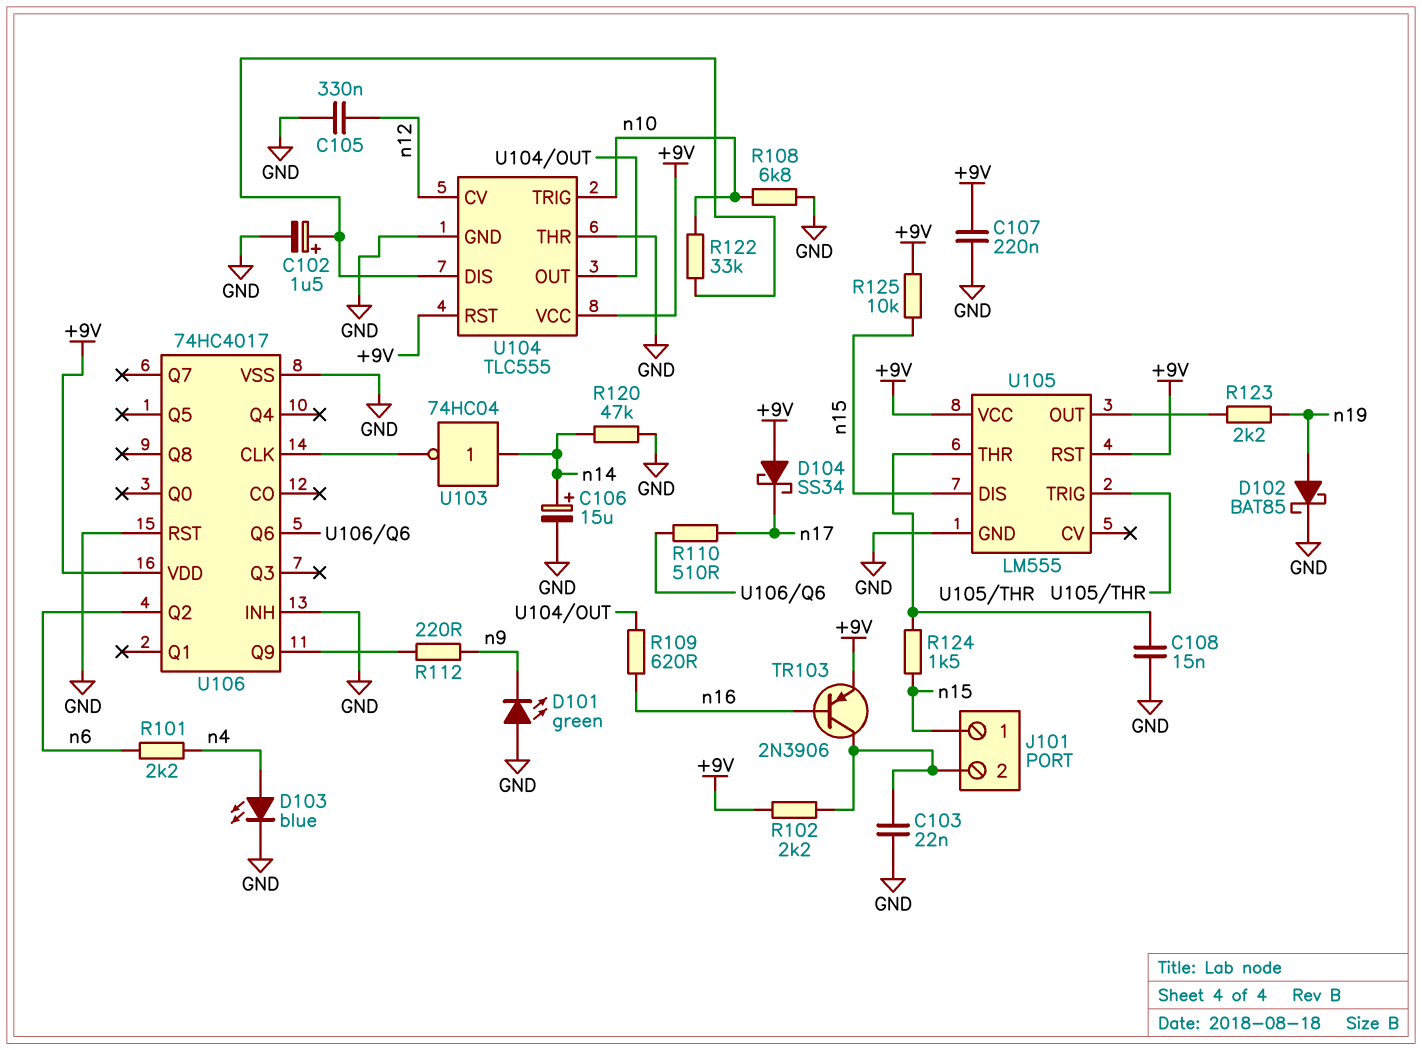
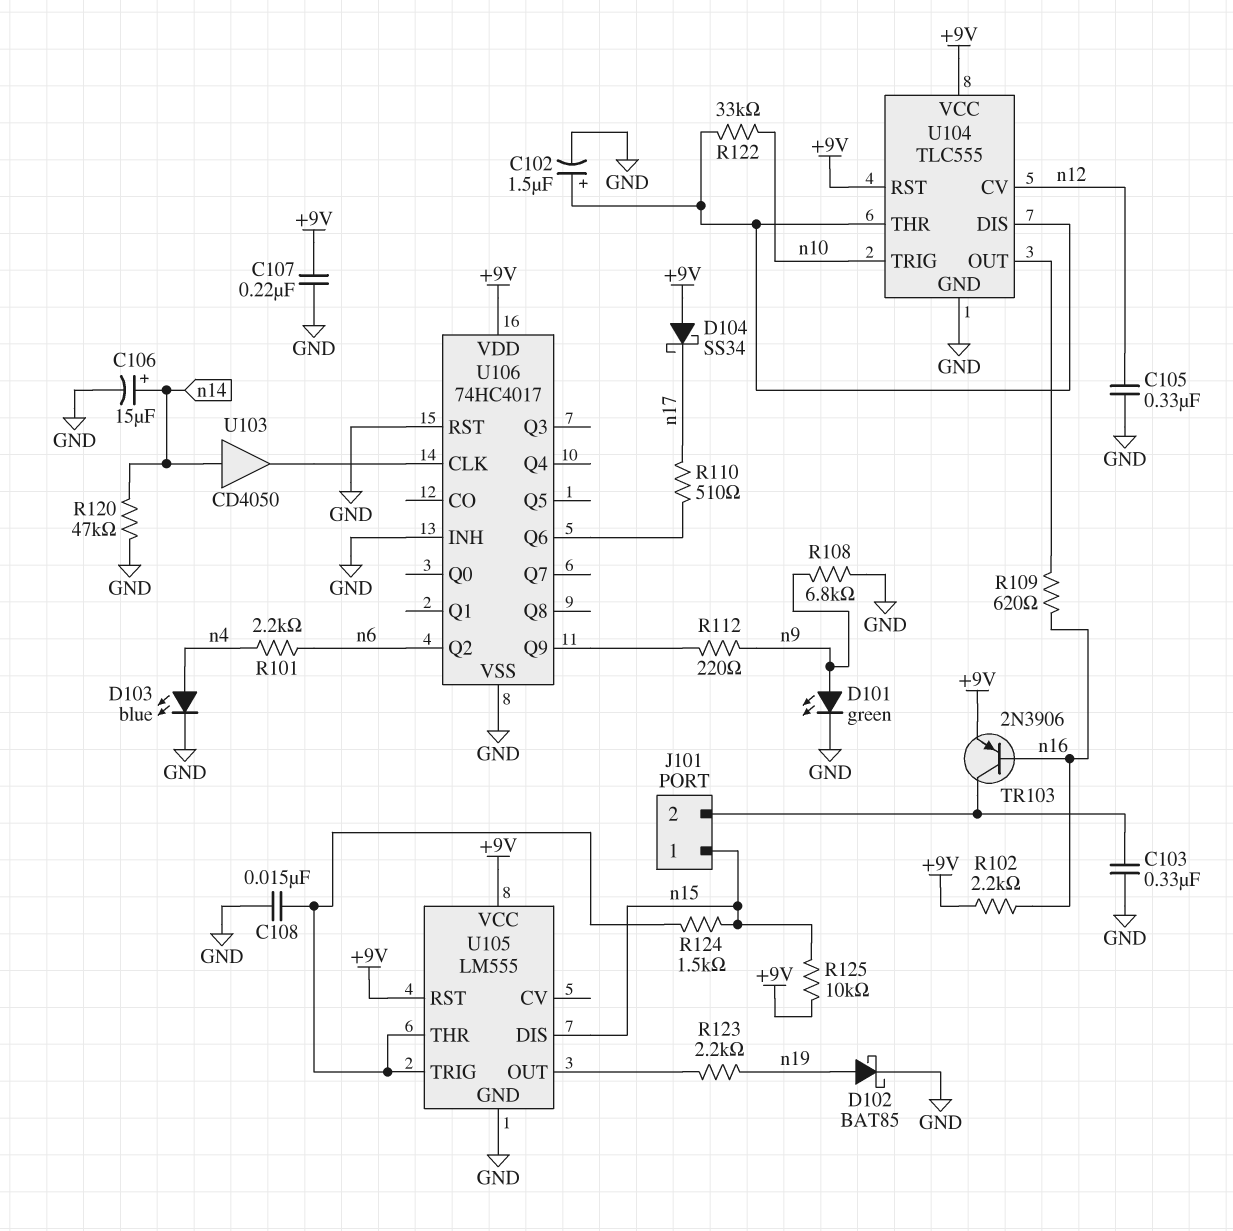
C103: 22nF (GND, J101/2) -> 330nF (GND, J101/2)
D101: LED green (A GND, K n9) -> LED green (A n9, K GND)
R102: 2.2k (+9V, J101/2) -> 2.2k (+9V, n16)
R108: 6.8k (GND, n10) -> 6.8k (GND, n9)
U103: NOT 74HC04 (in n14, out U106/CLK) -> buffer CD4050 (in n14, out U106/CLK)
U104 pin THR: GND -> U104/DIS

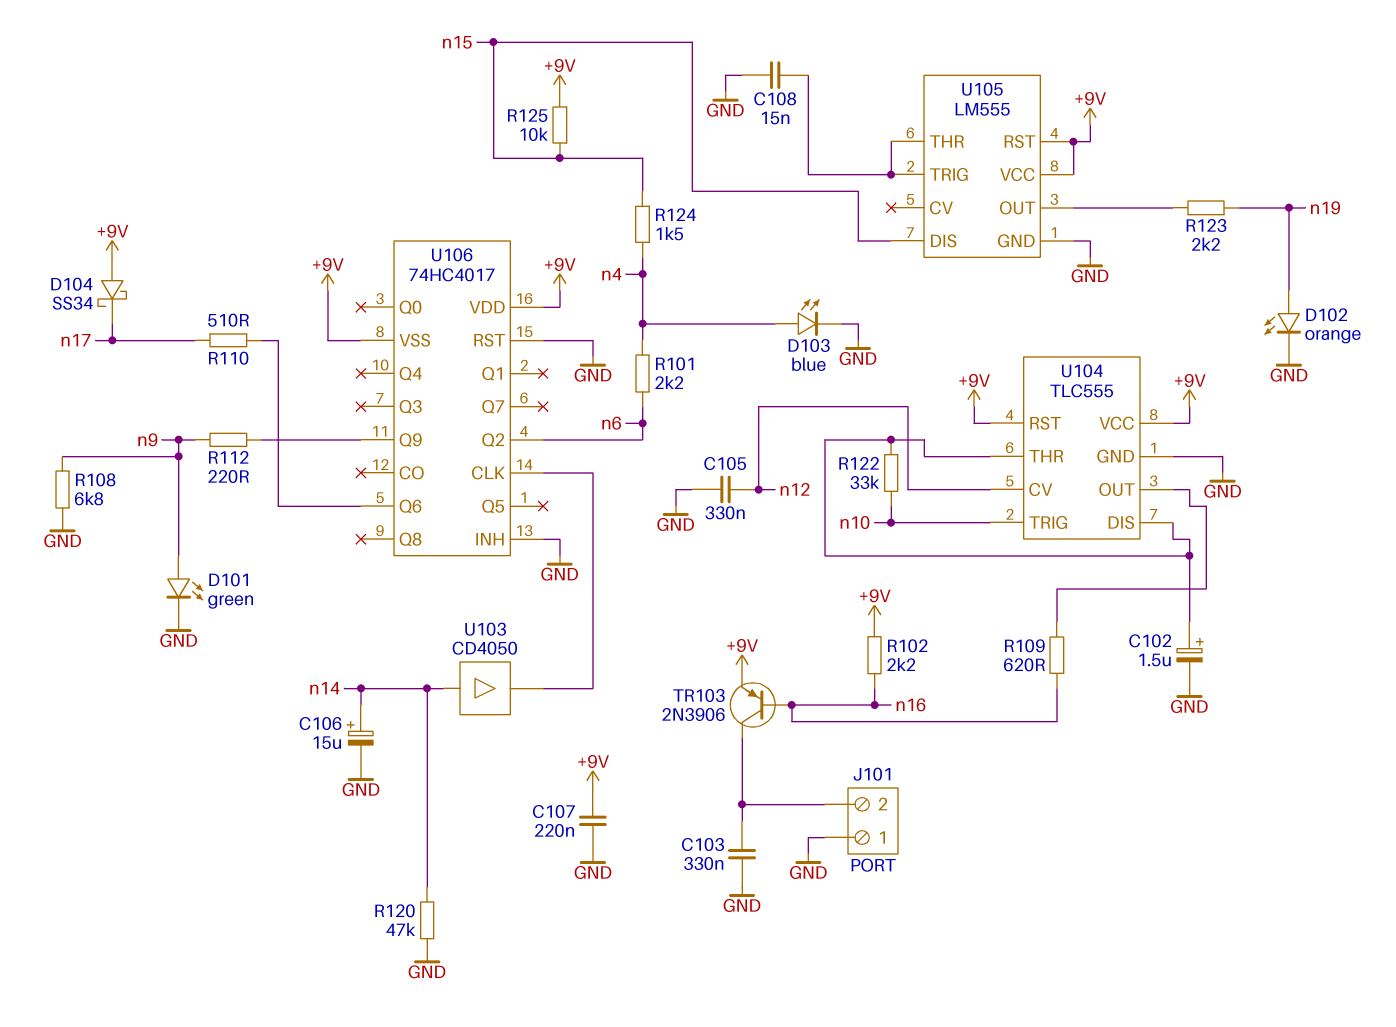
D102: schottky BAT85 (A n19, K GND) -> LED orange (A n19, K GND)
J101 pin 1: n15 -> GND
R124: 1.5k (U105/THR, n15) -> 1.5k (n4, n15)
U106 pin VSS: GND -> +9V

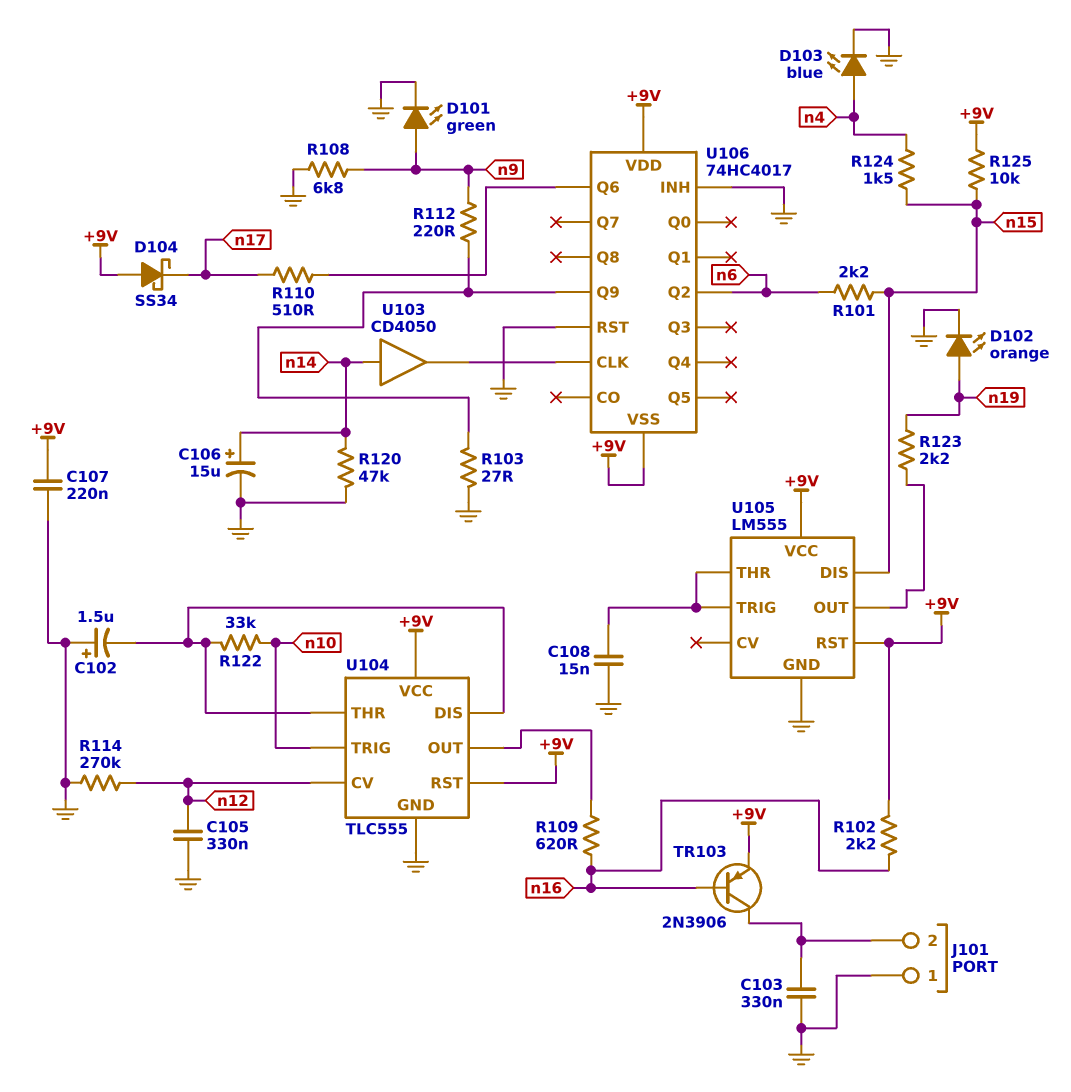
C102: 1.5uF (plus U104/DIS, minus GND) -> 1.5uF (plus GND, minus U104/DIS)
R101: 2.2k (n4, n6) -> 2.2k (n6, n15)
R103: none -> 27 (GND, U106/Q9)
R114: none -> 270k (GND, n12)

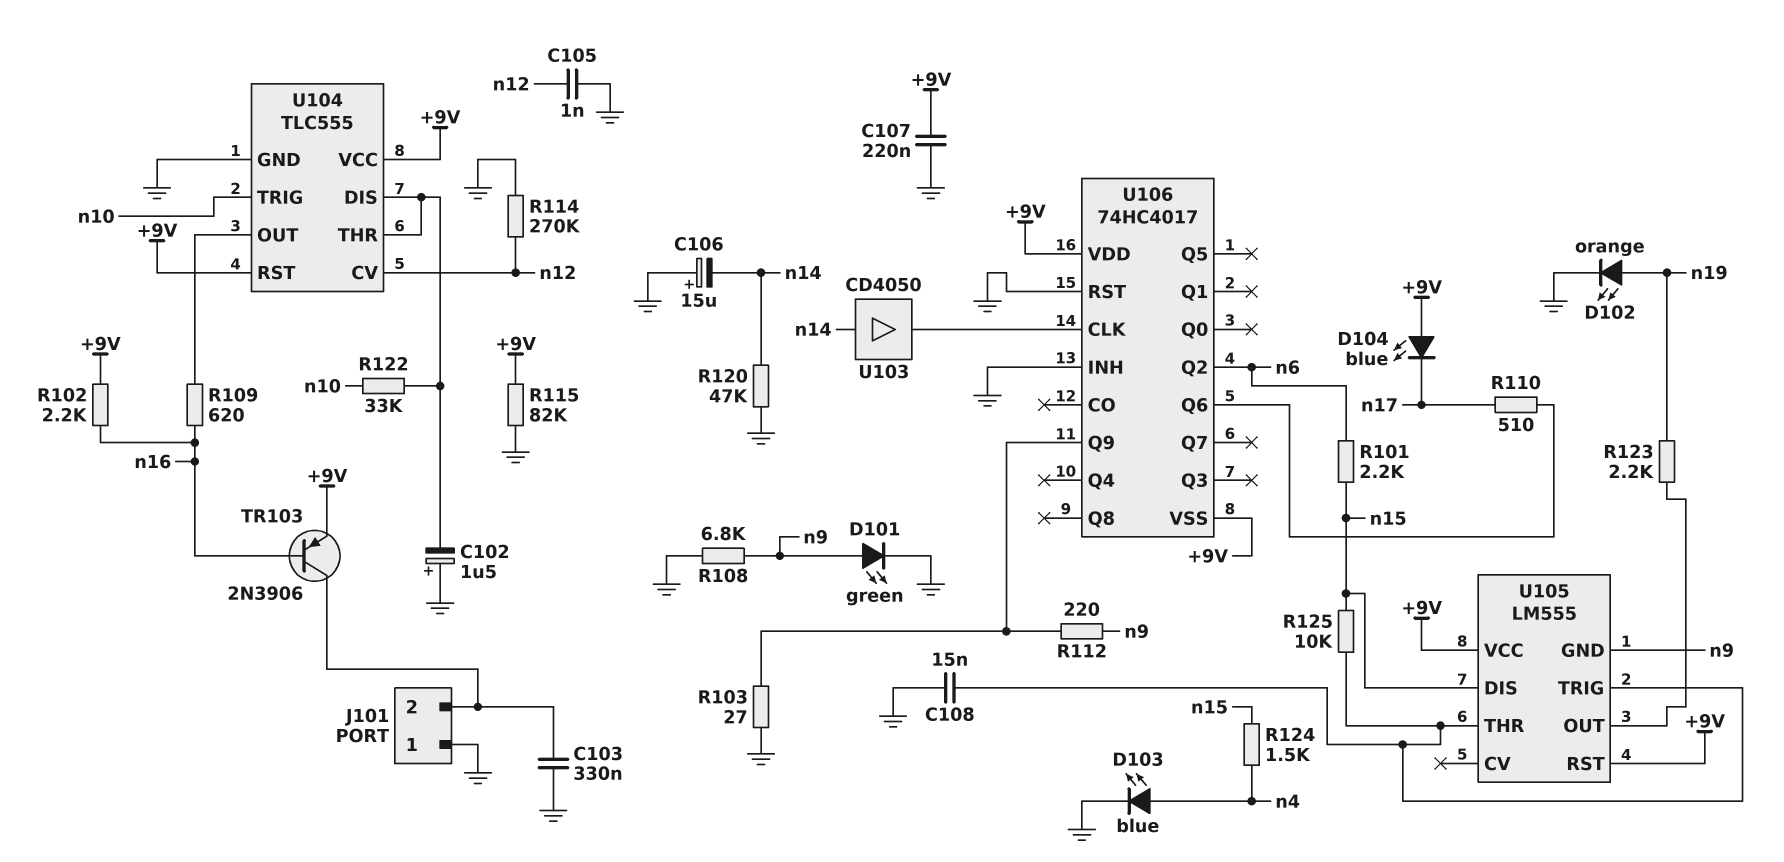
C105: 330nF (GND, n12) -> 1nF (GND, n12)
C106: 15uF (plus n14, minus GND) -> 15uF (plus GND, minus n14)
D104: schottky SS34 (A +9V, K n17) -> LED blue (A +9V, K n17)
R115: none -> 82k (+9V, GND)
R125: 10k (+9V, n15) -> 10k (U105/THR, n15)
U105 pin GND: GND -> n9

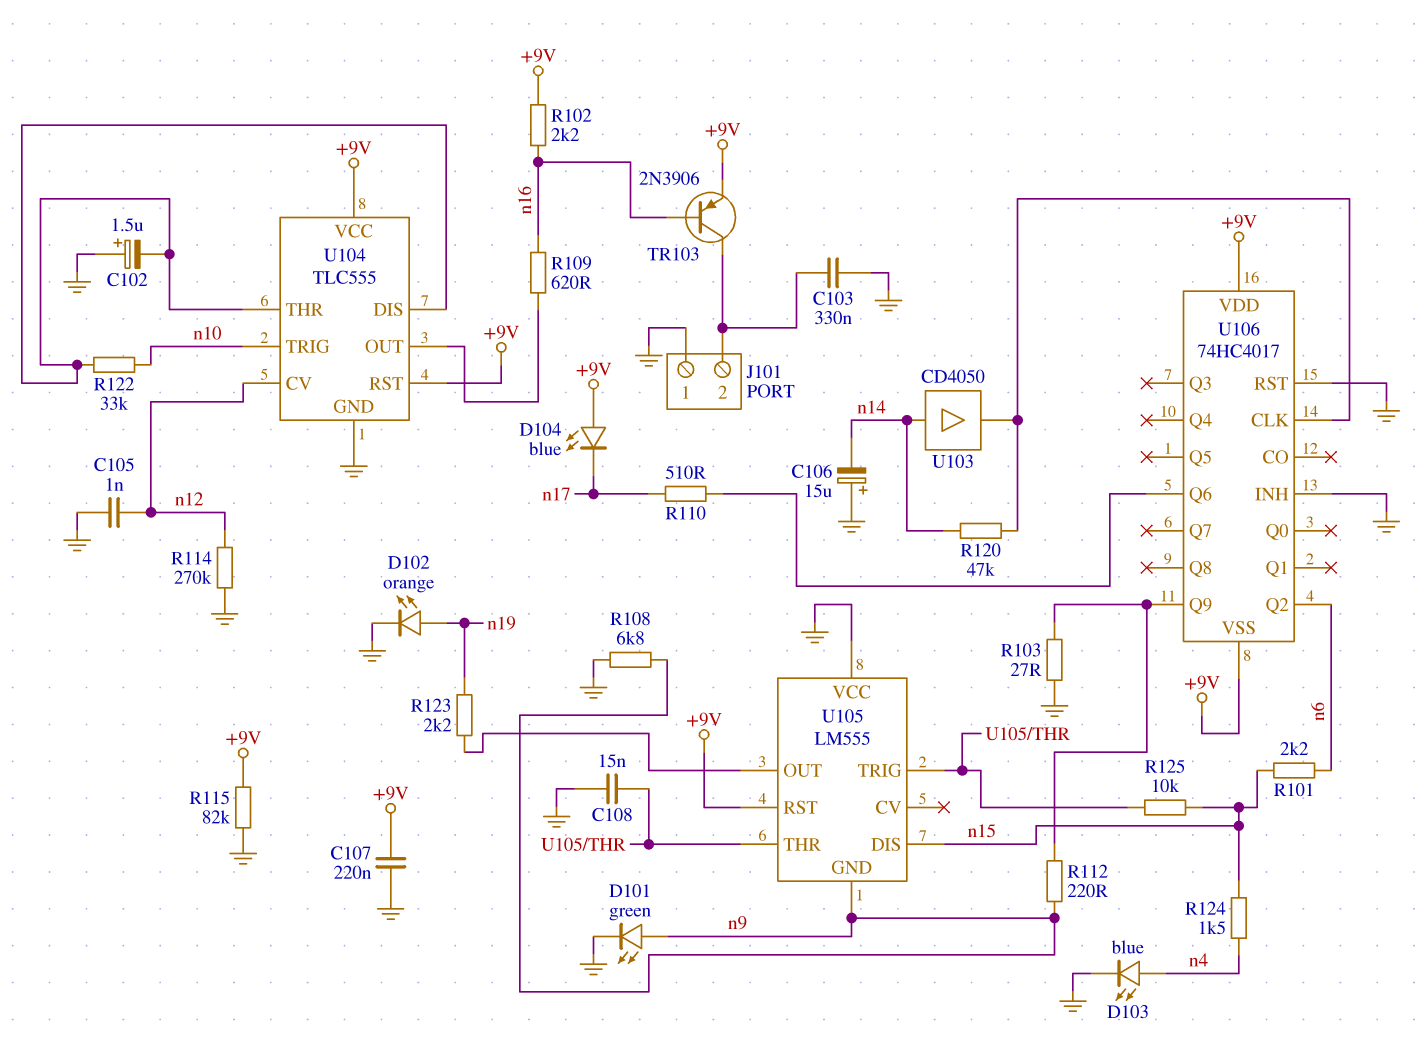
R120: 47k (GND, n14) -> 47k (U106/CLK, n14)
U105 pin VCC: +9V -> GND

